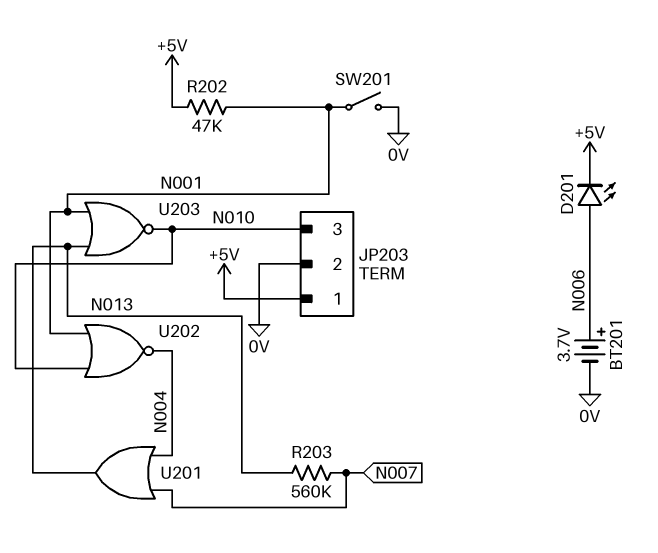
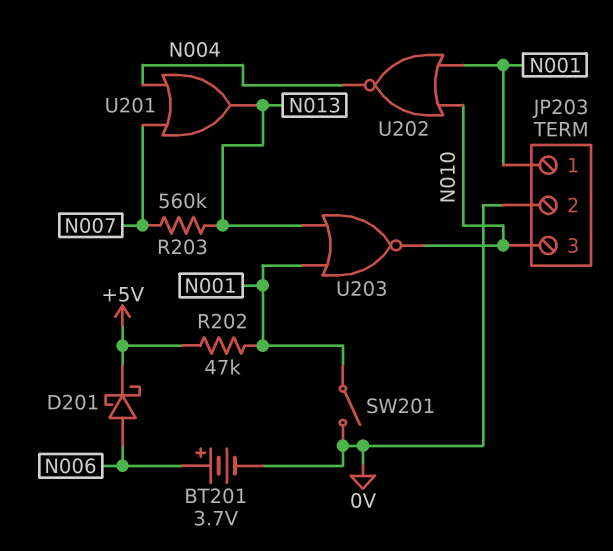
D201: LED (A N006, K +5V) -> schottky (A N006, K +5V)
JP203 pin 1: +5V -> N001

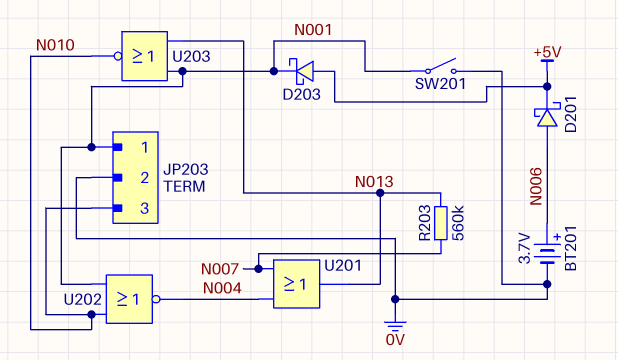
D203: none -> schottky (A +5V, K N001)
R202: 47k (+5V, N001) -> none

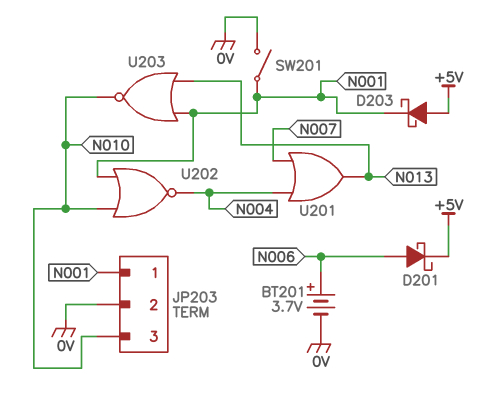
R203: 560k (N007, N013) -> none

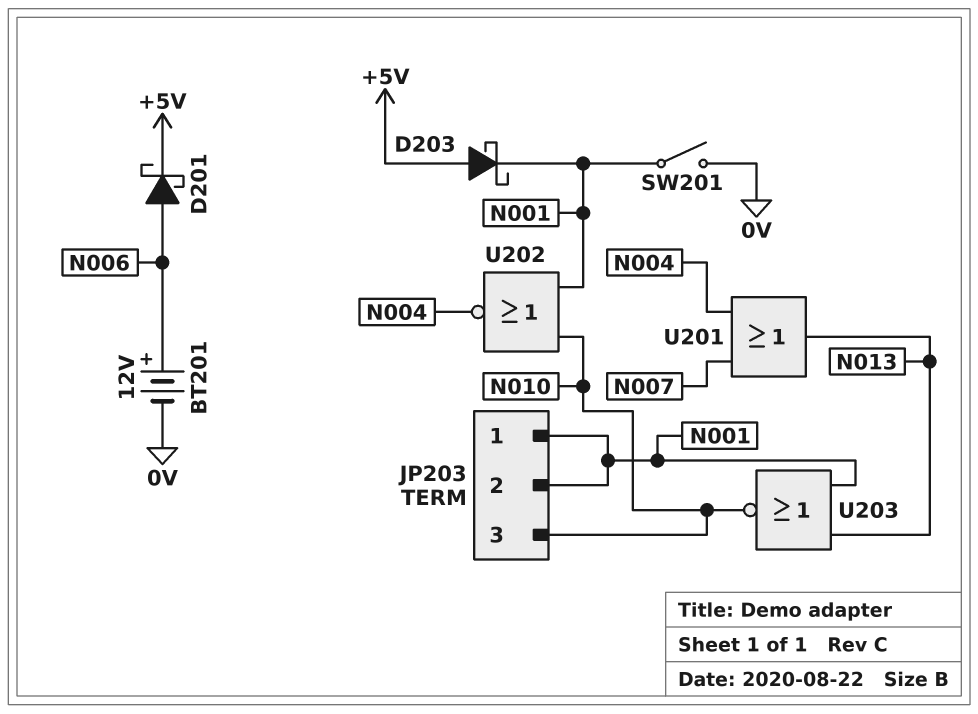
BT201: 3.7V (plus N006, minus 0V) -> 12V (plus N006, minus 0V)
JP203 pin 2: 0V -> N001

